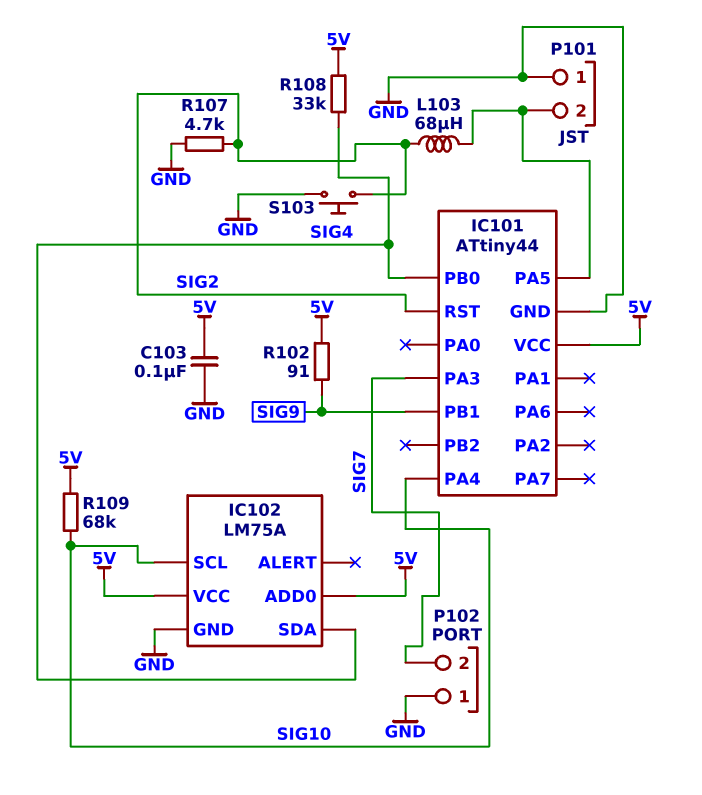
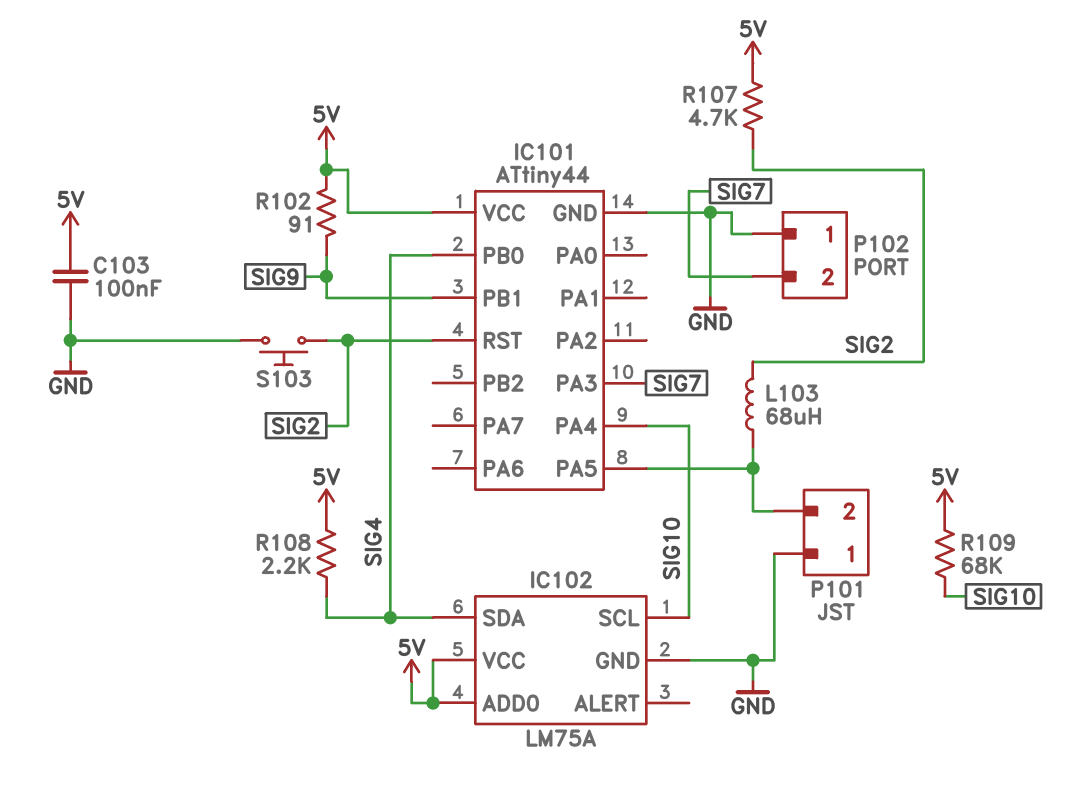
R107: 4.7k (GND, SIG2) -> 4.7k (5V, SIG2)
R108: 33k (5V, SIG4) -> 2.2k (5V, SIG4)

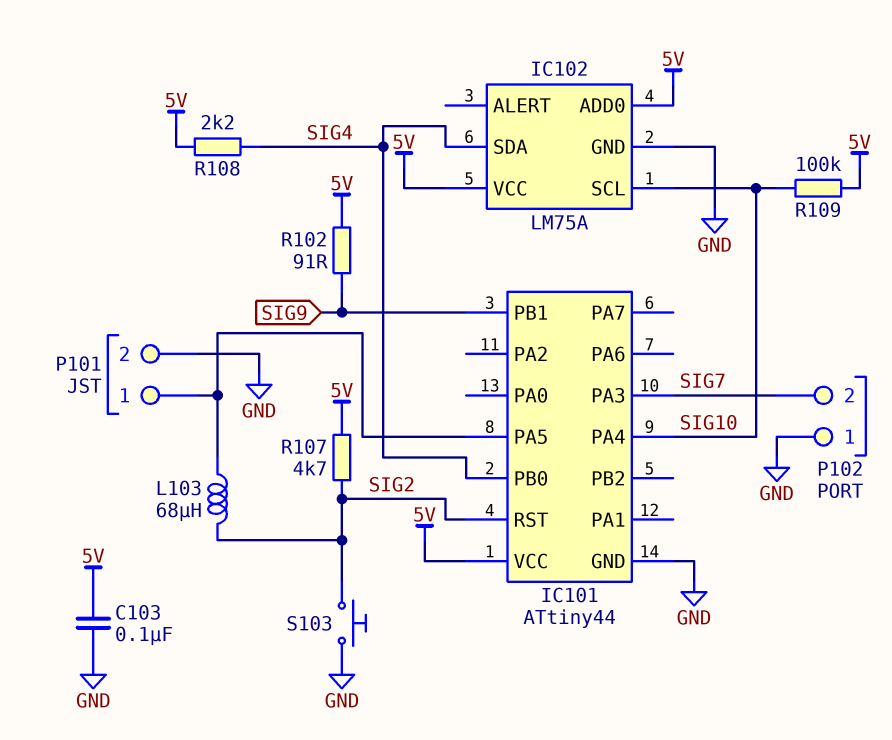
P101 pin 1: GND -> IC101/PA5
P101 pin 2: IC101/PA5 -> GND
R109: 68k (5V, SIG10) -> 100k (5V, SIG10)

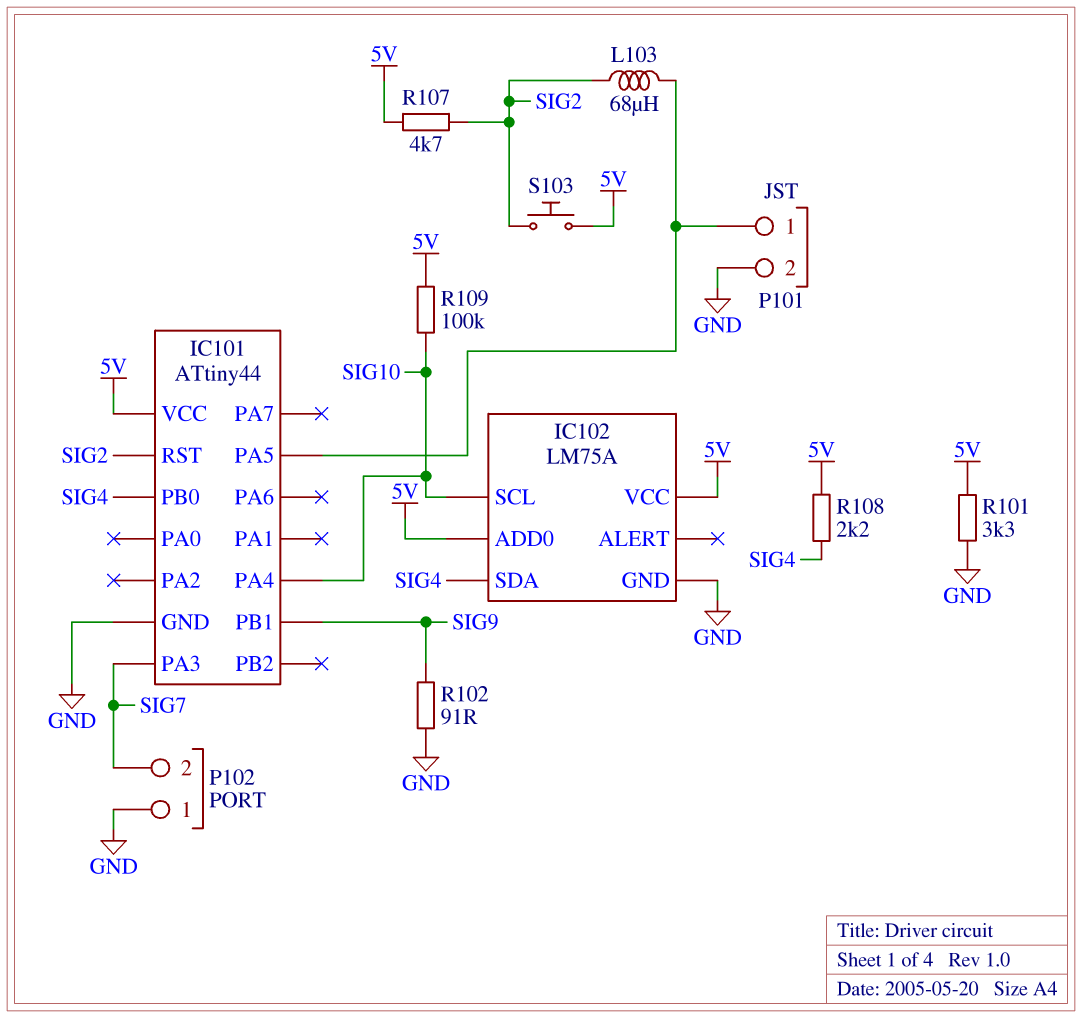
C103: 100nF (5V, GND) -> none
R101: none -> 3.3k (5V, GND)
R102: 91 (5V, SIG9) -> 91 (GND, SIG9)
S103: button (GND, SIG2) -> button (5V, SIG2)

